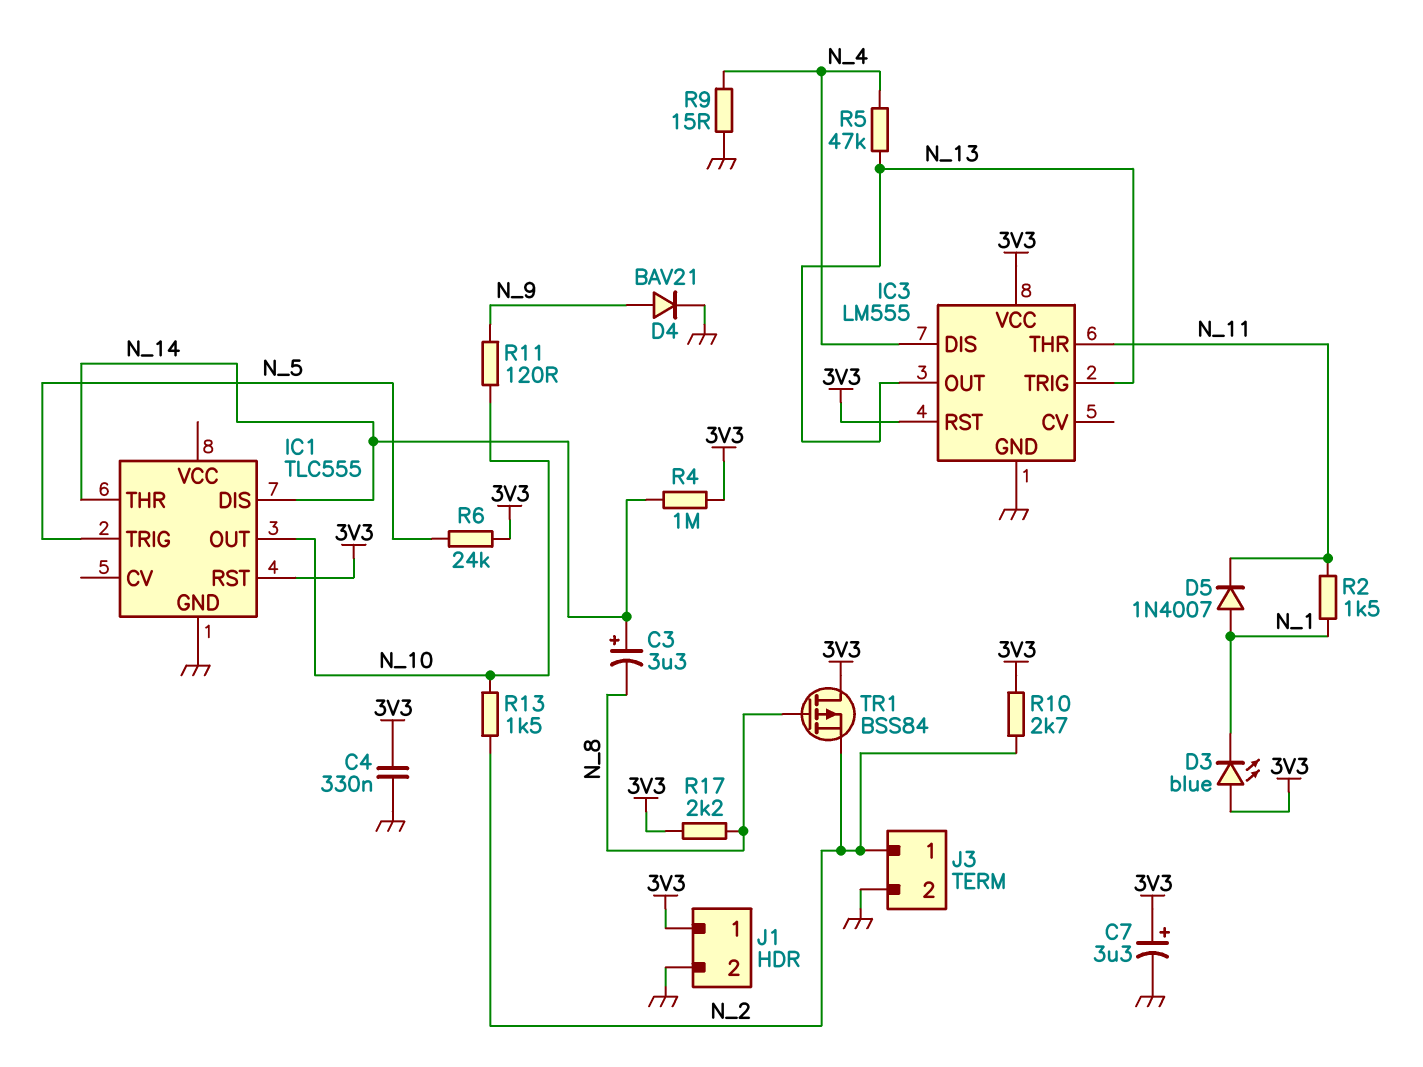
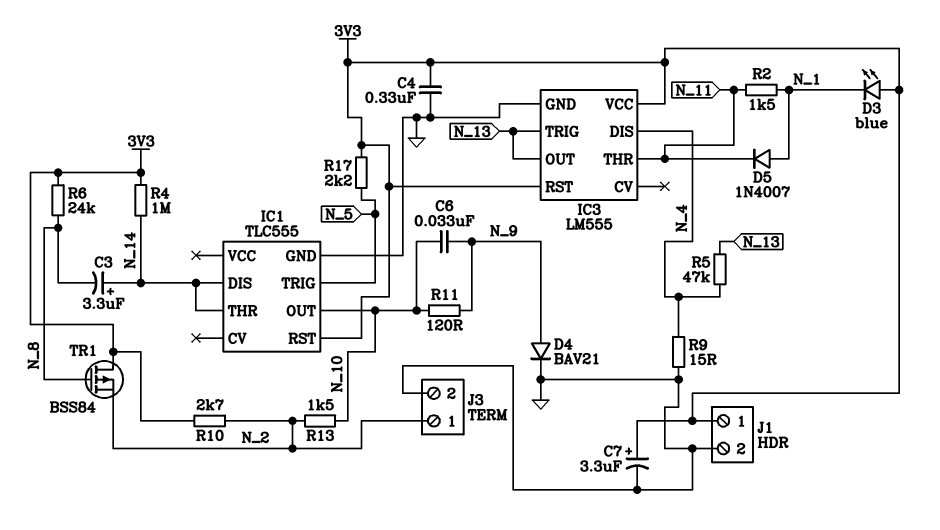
C6: none -> 33nF (N_9, N_10)
R6: 24k (3V3, N_5) -> 24k (3V3, N_8)
R17: 2.2k (3V3, N_8) -> 2.2k (3V3, N_5)

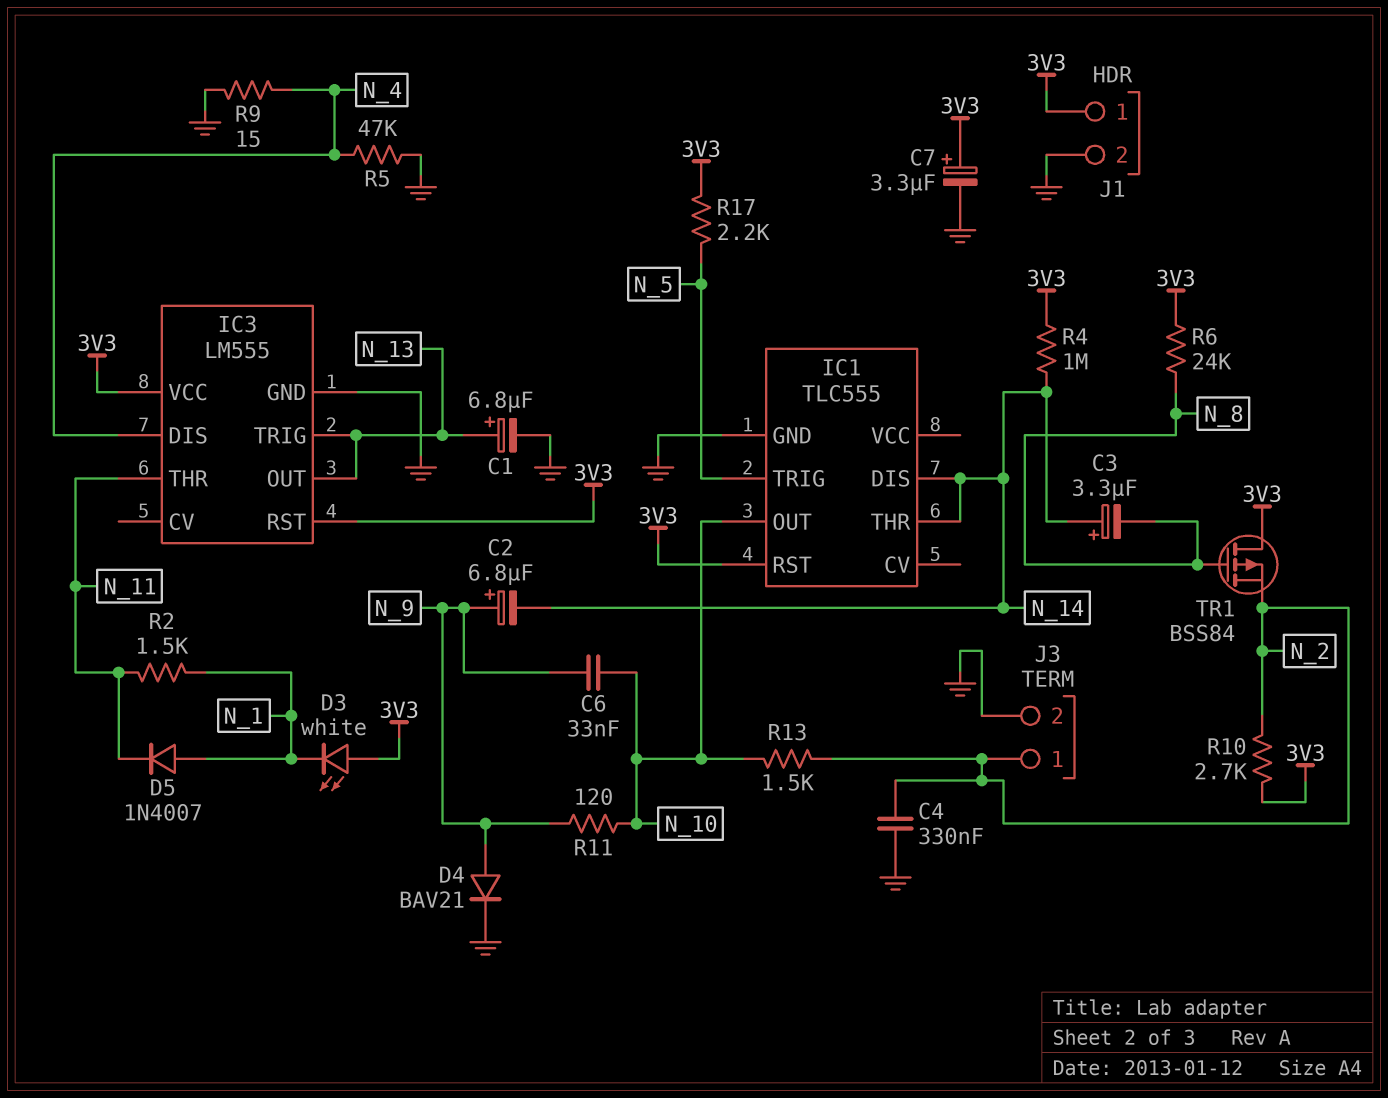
C1: none -> 6.8uF (plus N_13, minus GND)
C2: none -> 6.8uF (plus N_9, minus N_14)
C4: 330nF (3V3, GND) -> 330nF (GND, N_2)
D3: LED blue (A 3V3, K N_1) -> LED white (A 3V3, K N_1)
R5: 47k (N_4, N_13) -> 47k (GND, N_4)

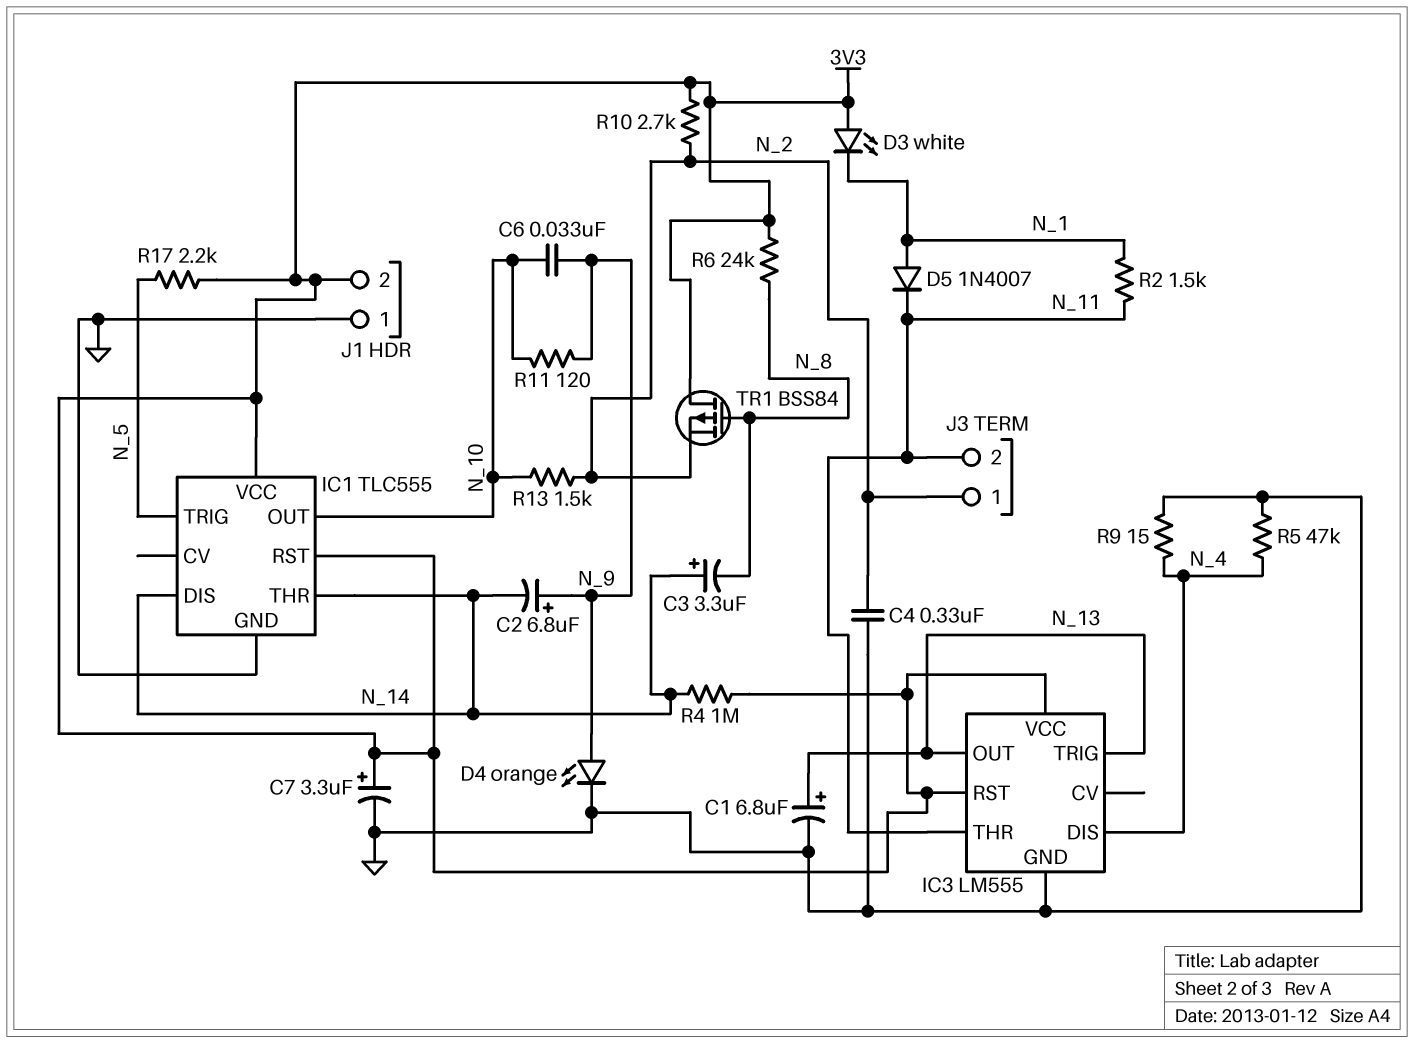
D4: diode BAV21 (A N_9, K GND) -> LED orange (A N_9, K GND)
IC1 pin VCC: none -> 3V3
J1 pin 1: 3V3 -> GND
J1 pin 2: GND -> 3V3
J3 pin 2: GND -> N_11

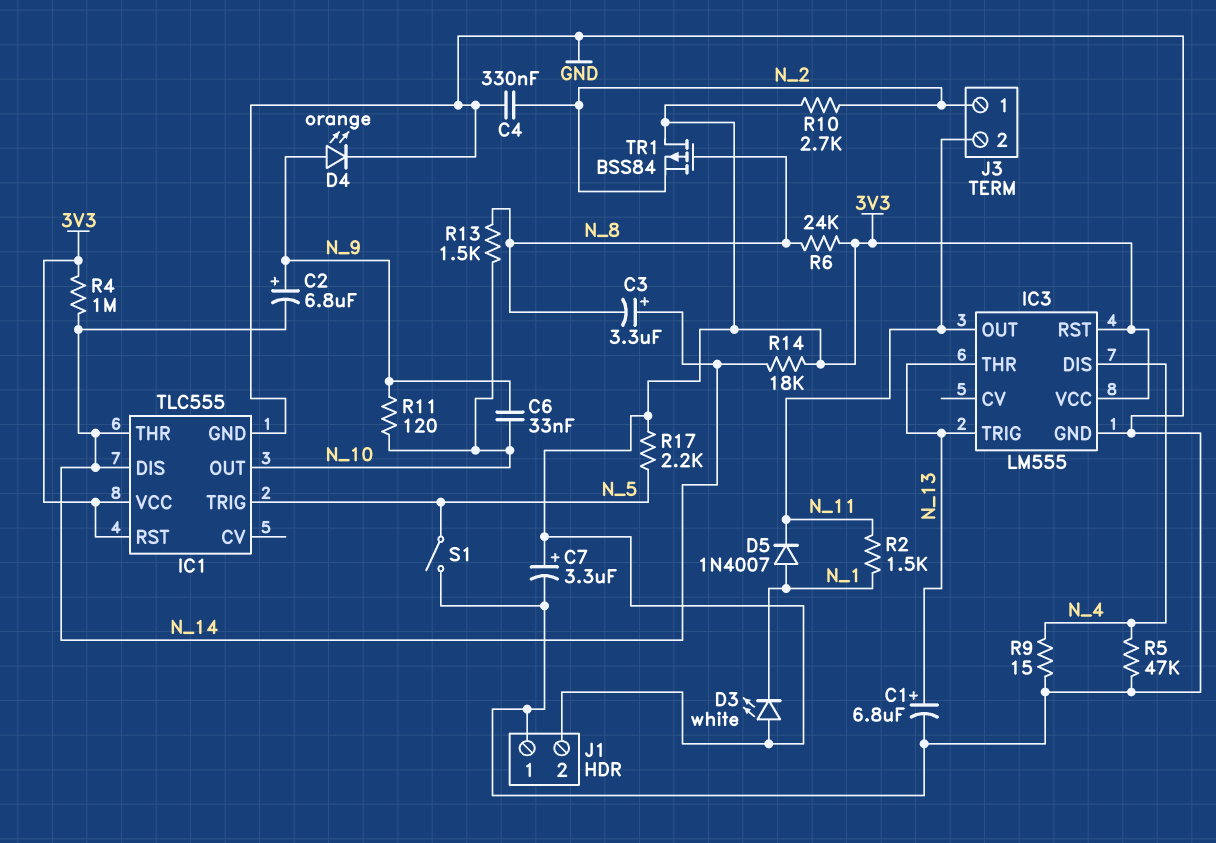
IC3 pin OUT: N_13 -> N_11
IC3 pin THR: N_11 -> N_13
R13: 1.5k (N_2, N_10) -> 1.5k (N_8, N_10)
R14: none -> 18k (3V3, N_14)
S1: none -> switch (GND, N_5)

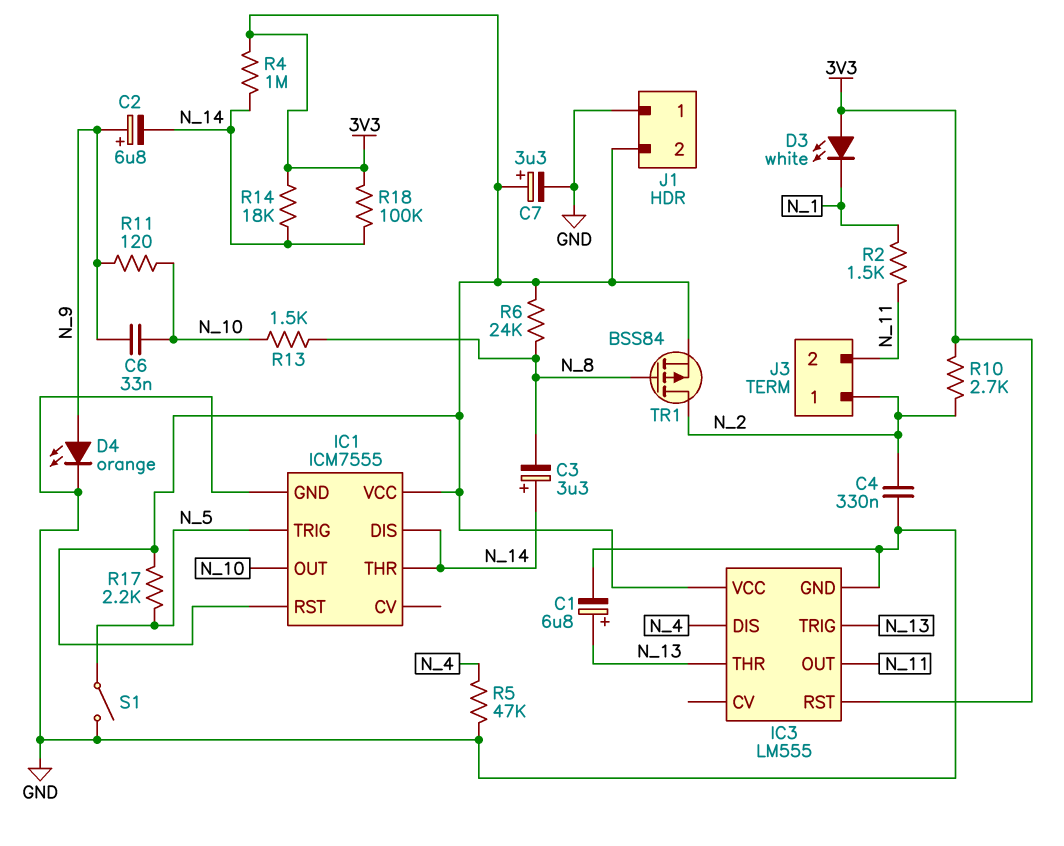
D5: diode 1N4007 (A N_1, K N_11) -> none
IC1: TLC555 -> ICM7555
R9: 15 (GND, N_4) -> none
R18: none -> 100k (3V3, N_14)
TR1: PMOS BSS84 (G N_8, D 3V3, S N_2) -> PMOS BSS84 (G N_8, D N_2, S 3V3)

